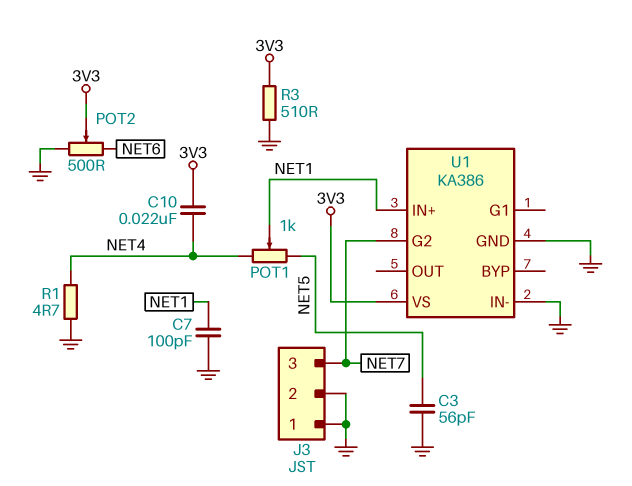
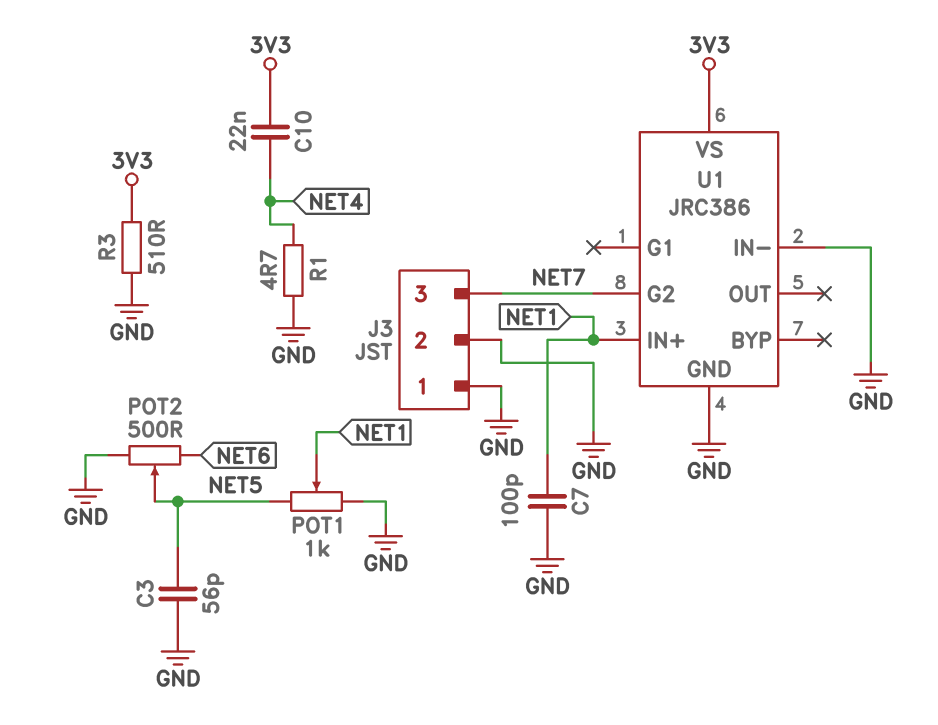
POT1: 1k (NET4, NET5, wiper NET1) -> 1k (GND, NET5, wiper NET1)
POT2: 500 (GND, NET6, wiper 3V3) -> 500 (GND, NET6, wiper NET5)
U1: KA386 -> JRC386

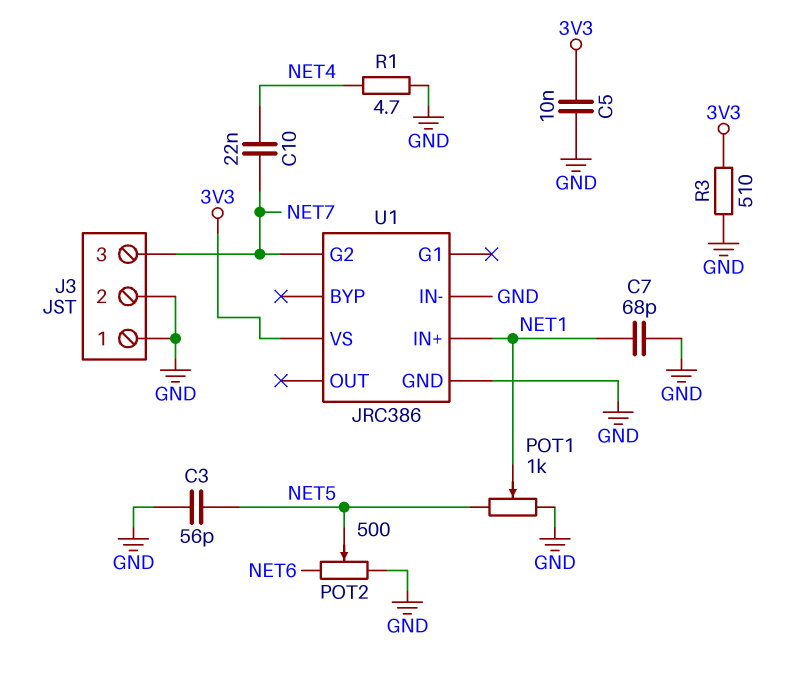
C5: none -> 10nF (3V3, GND)
C7: 100pF (GND, NET1) -> 68pF (GND, NET1)
C10: 22nF (3V3, NET4) -> 22nF (NET4, NET7)

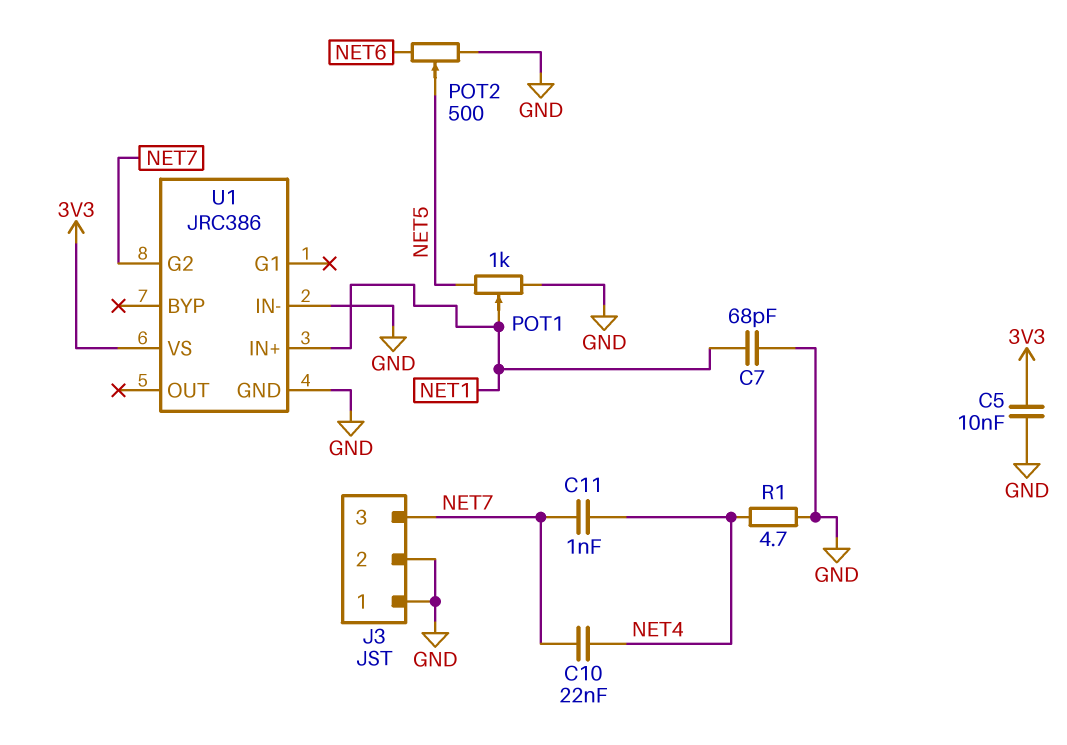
C3: 56pF (GND, NET5) -> none
C11: none -> 1nF (NET4, NET7)
R3: 510 (3V3, GND) -> none

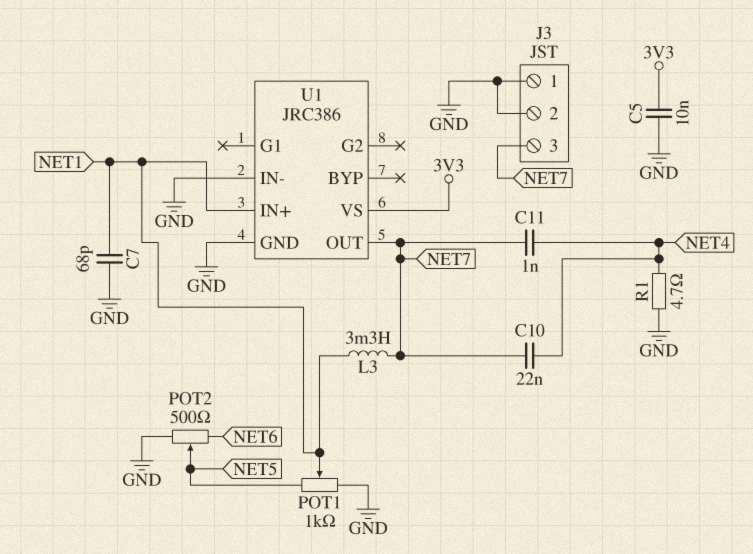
L3: none -> 3.3mH (NET1, NET7)
U1 pin G2: NET7 -> none
U1 pin OUT: none -> NET7

